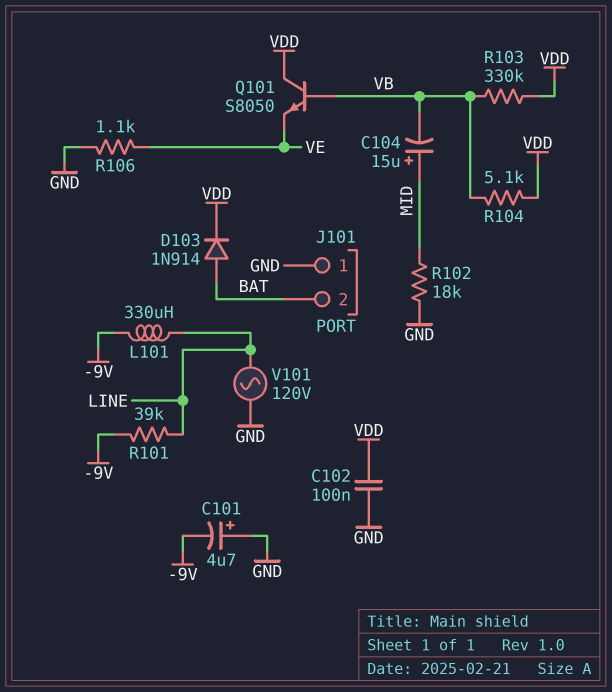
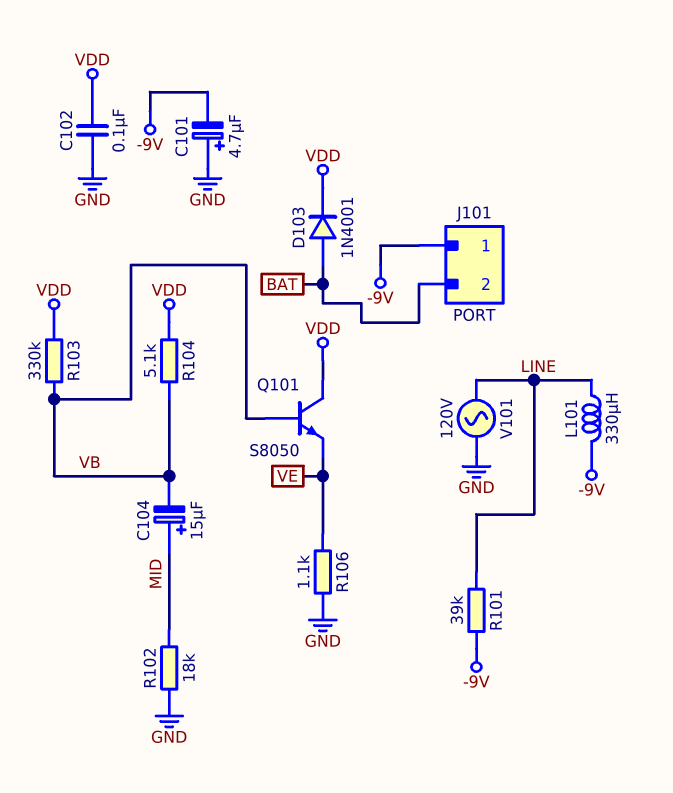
D103: diode 1N914 (A BAT, K VDD) -> diode 1N4001 (A BAT, K VDD)
J101 pin 1: GND -> -9V

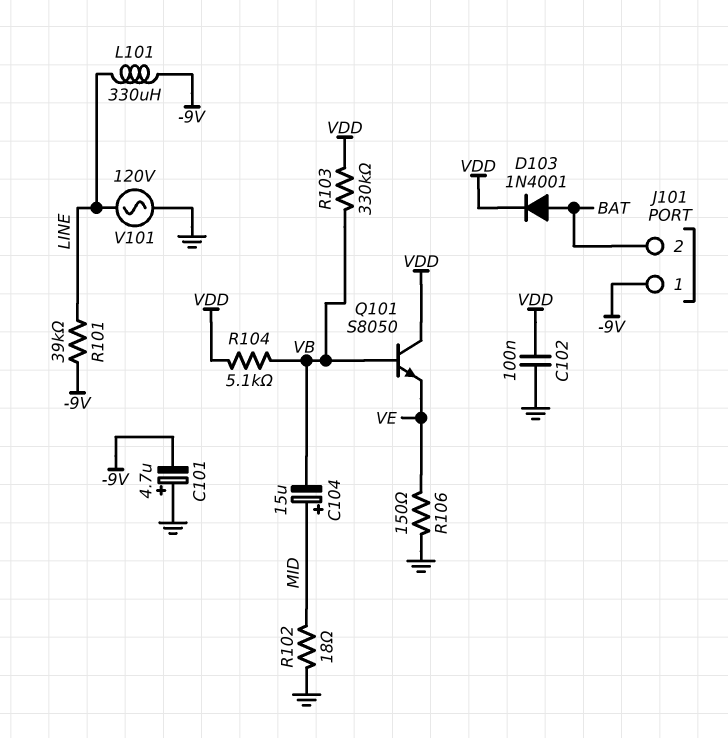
R102: 18k (GND, MID) -> 18 (GND, MID)
R106: 1.1k (GND, VE) -> 150 (GND, VE)

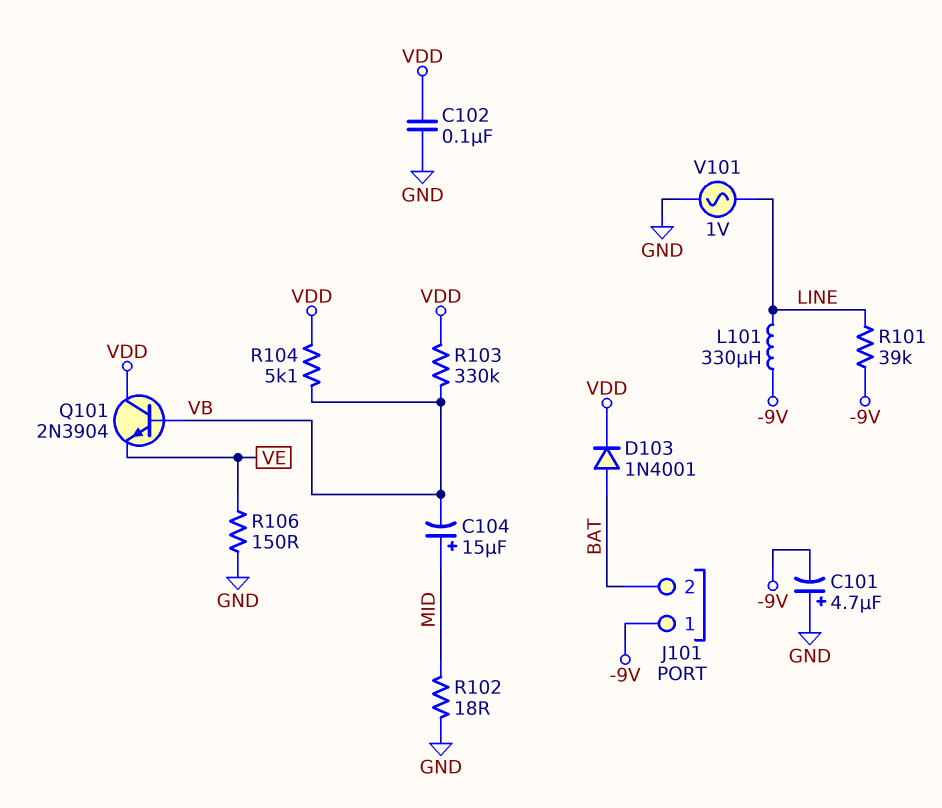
Q101: NPN S8050 (B VB, C VDD, E VE) -> NPN 2N3904 (B VB, C VDD, E VE)
V101: AC 120V (GND, LINE) -> AC 1V (GND, LINE)

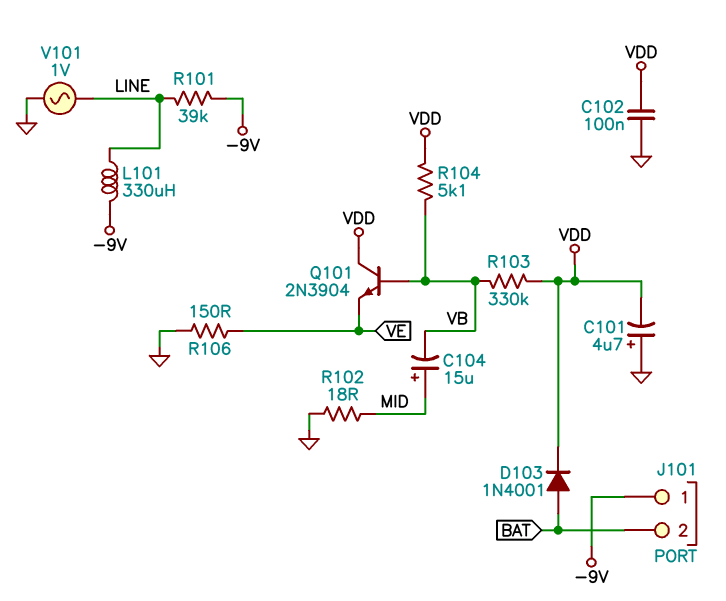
C101: 4.7uF (plus GND, minus -9V) -> 4.7uF (plus GND, minus VDD)

